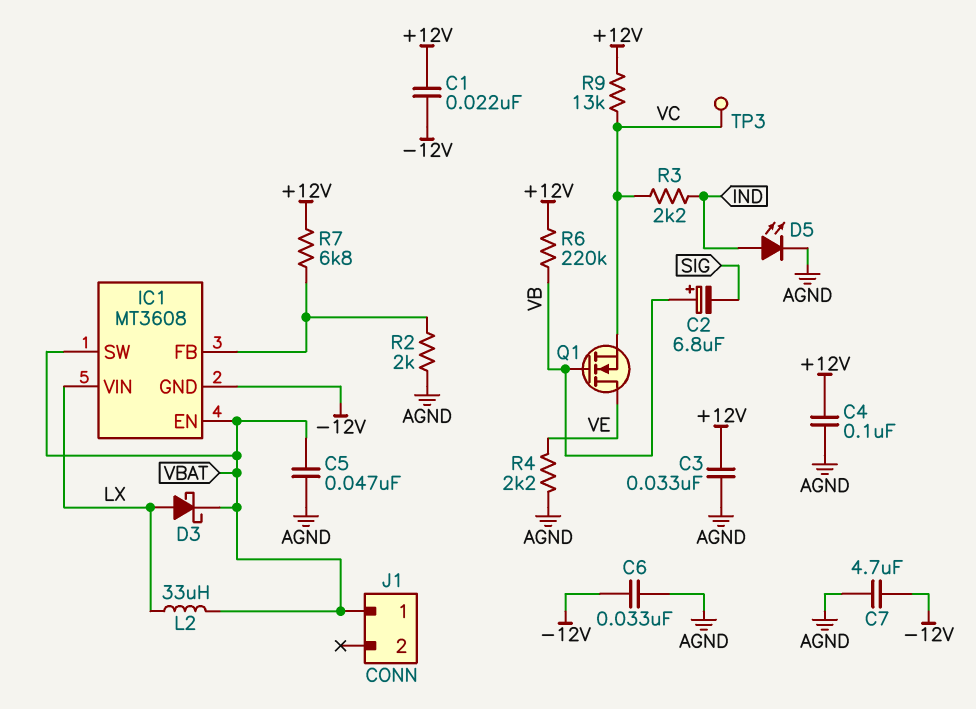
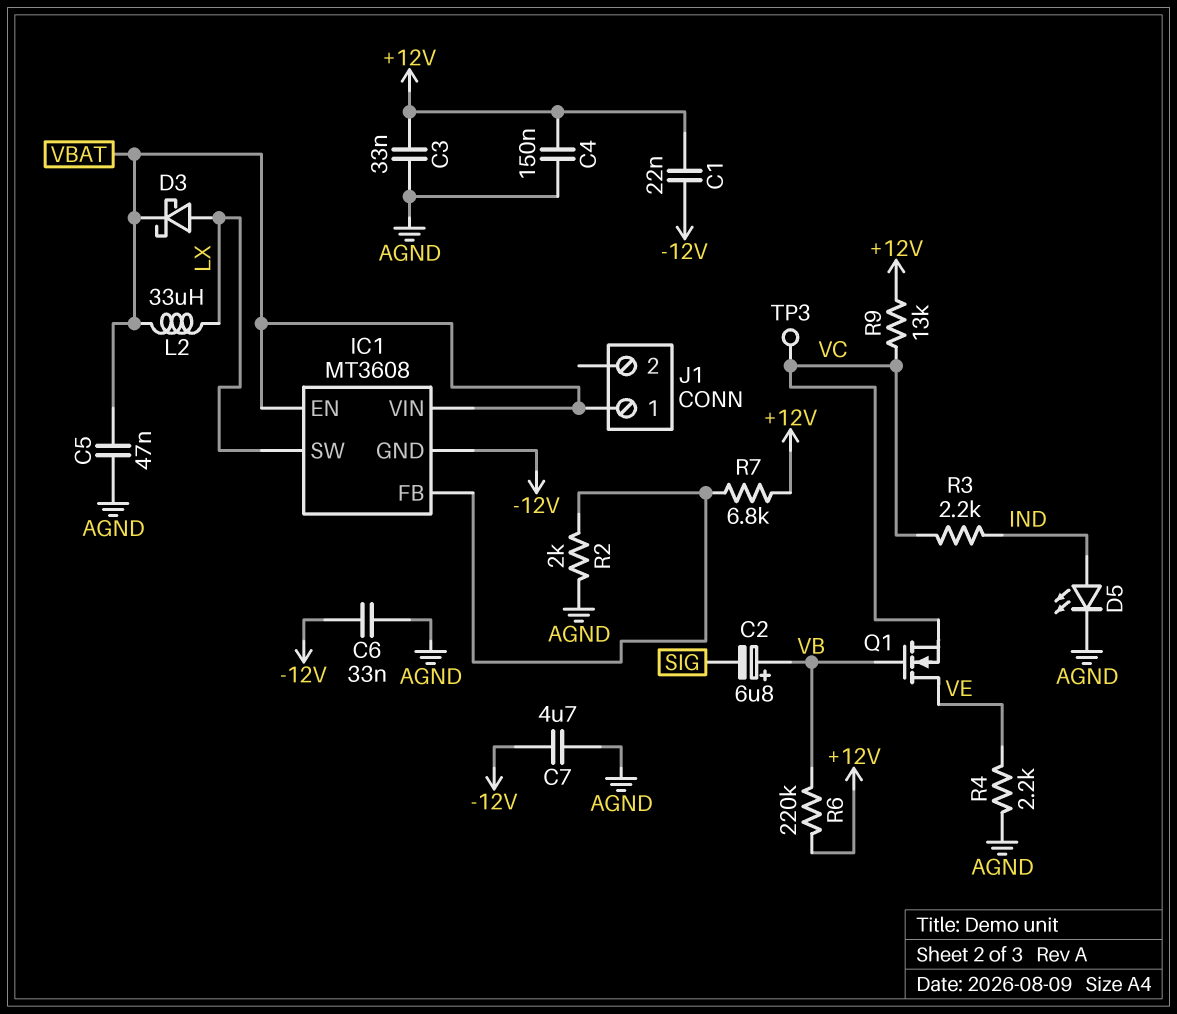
C4: 100nF (+12V, AGND) -> 150nF (+12V, AGND)
IC1 pin SW: VBAT -> LX
IC1 pin VIN: LX -> VBAT

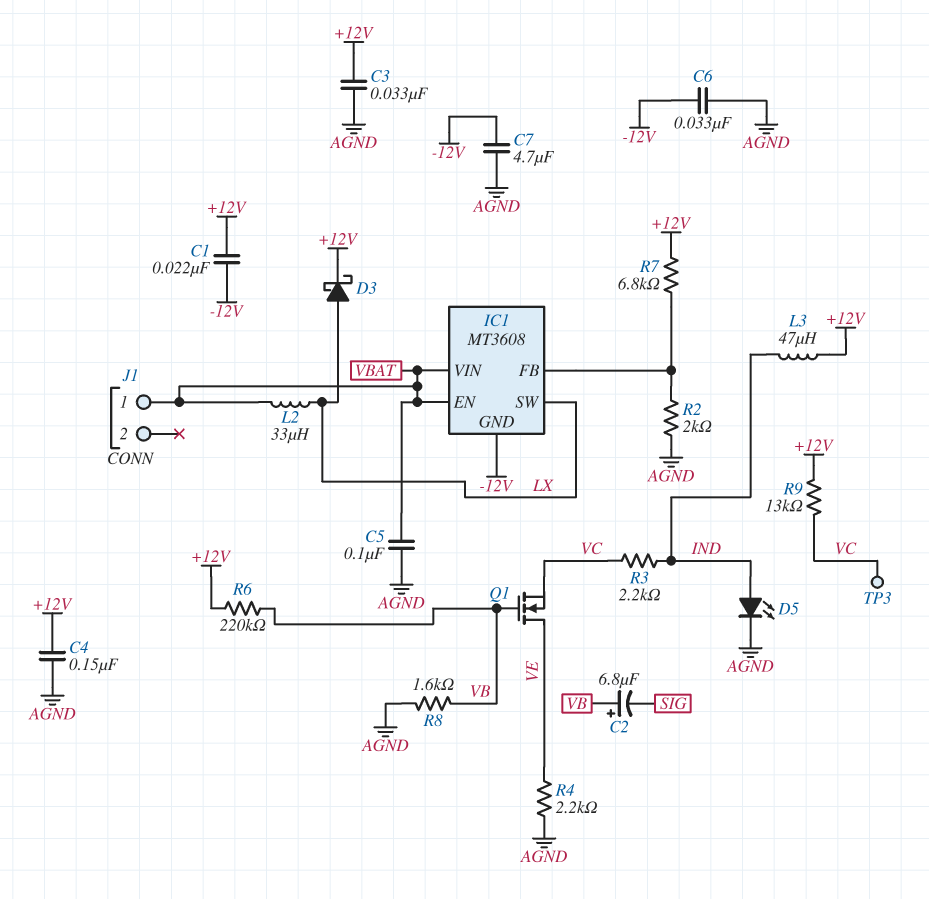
C5: 47nF (AGND, VBAT) -> 100nF (AGND, VBAT)
D3: schottky (A LX, K VBAT) -> schottky (A LX, K +12V)
L3: none -> 47uH (+12V, IND)
R8: none -> 1.6k (AGND, VB)

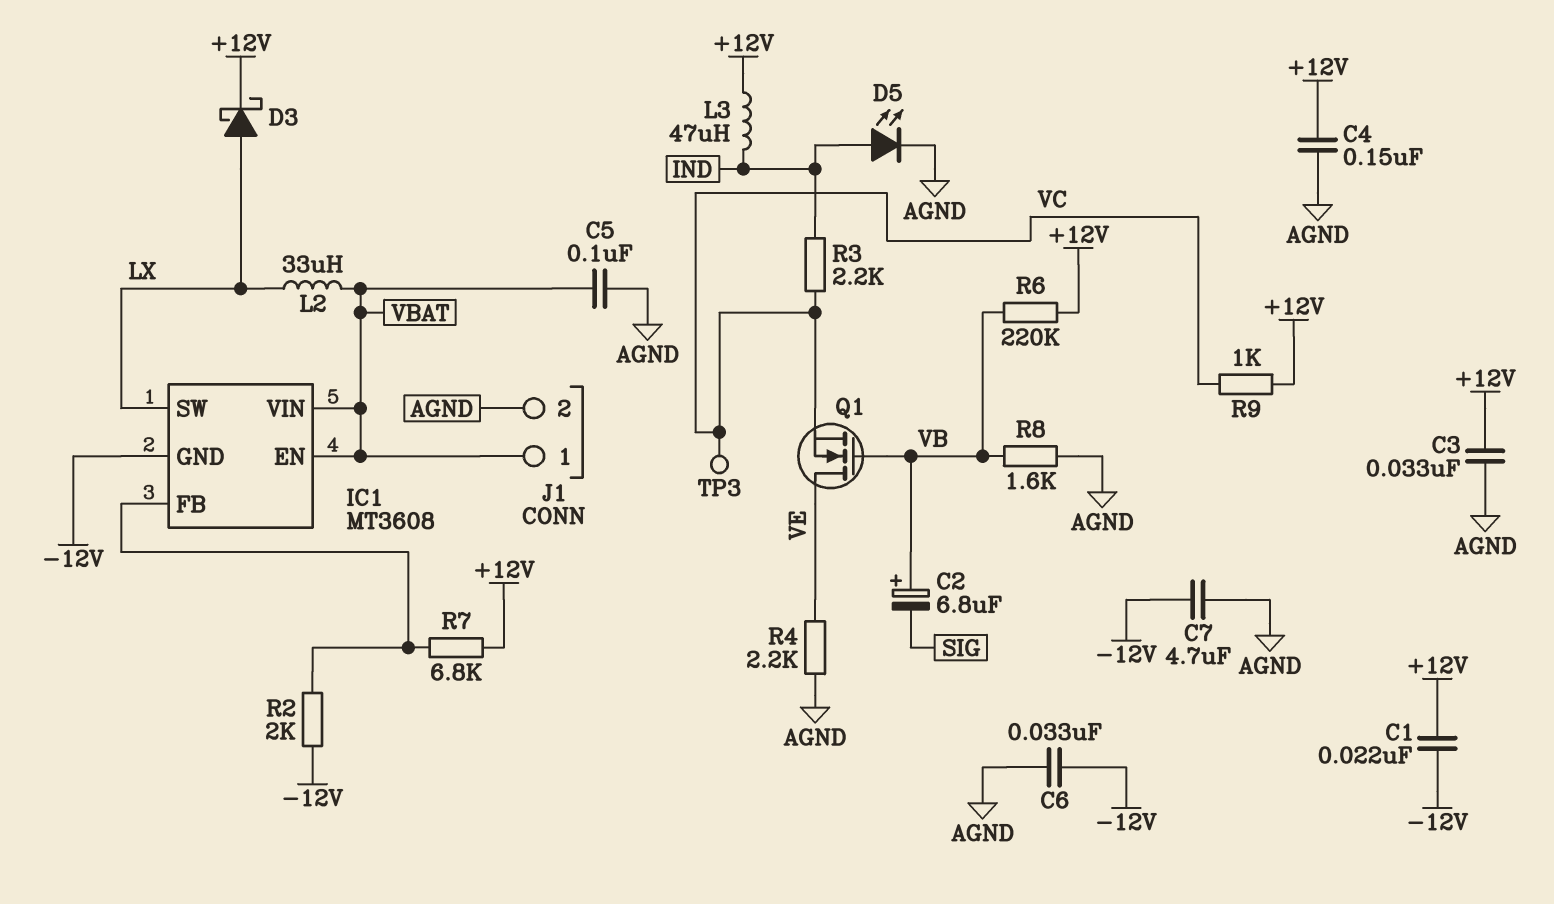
J1 pin 2: none -> AGND
R2: 2k (AGND, IC1/FB) -> 2k (-12V, IC1/FB)
R9: 13k (+12V, VC) -> 1k (+12V, VC)

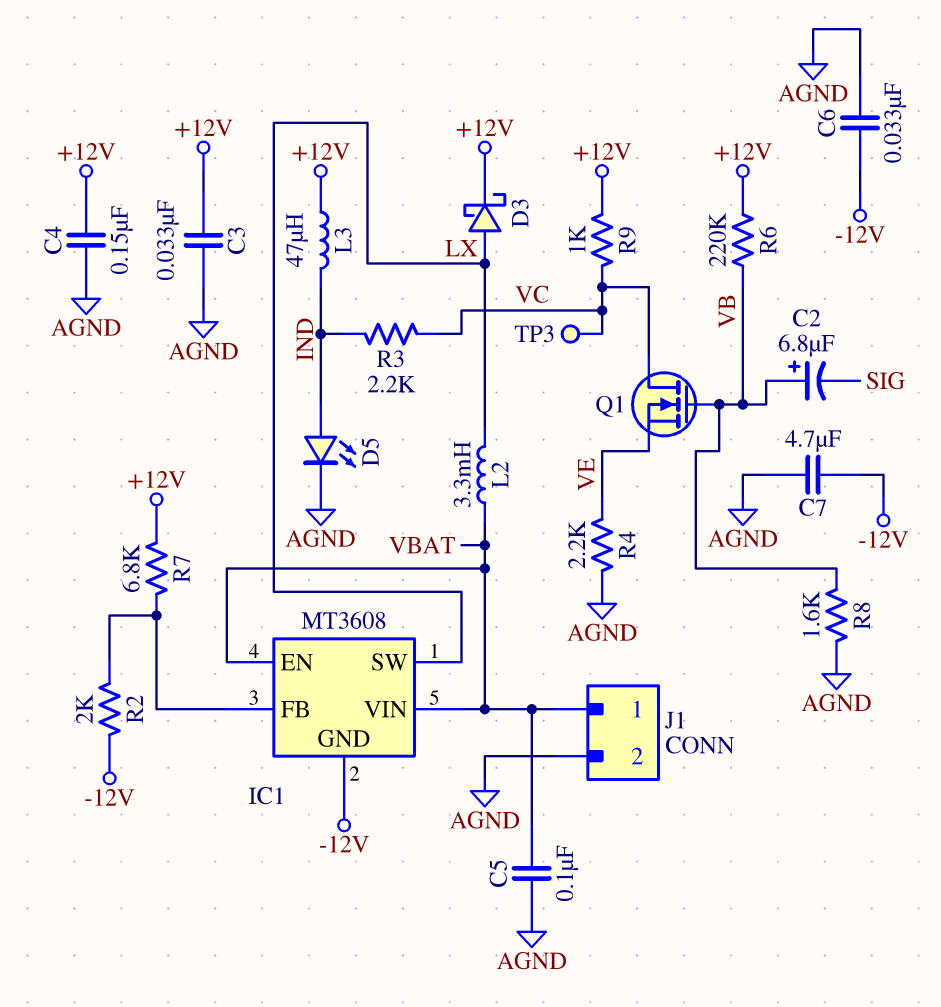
C1: 22nF (+12V, -12V) -> none
L2: 33uH (LX, VBAT) -> 3.3mH (LX, VBAT)
Q1: NMOS (G VB, D VE, S VC) -> NMOS (G VB, D VC, S VE)

